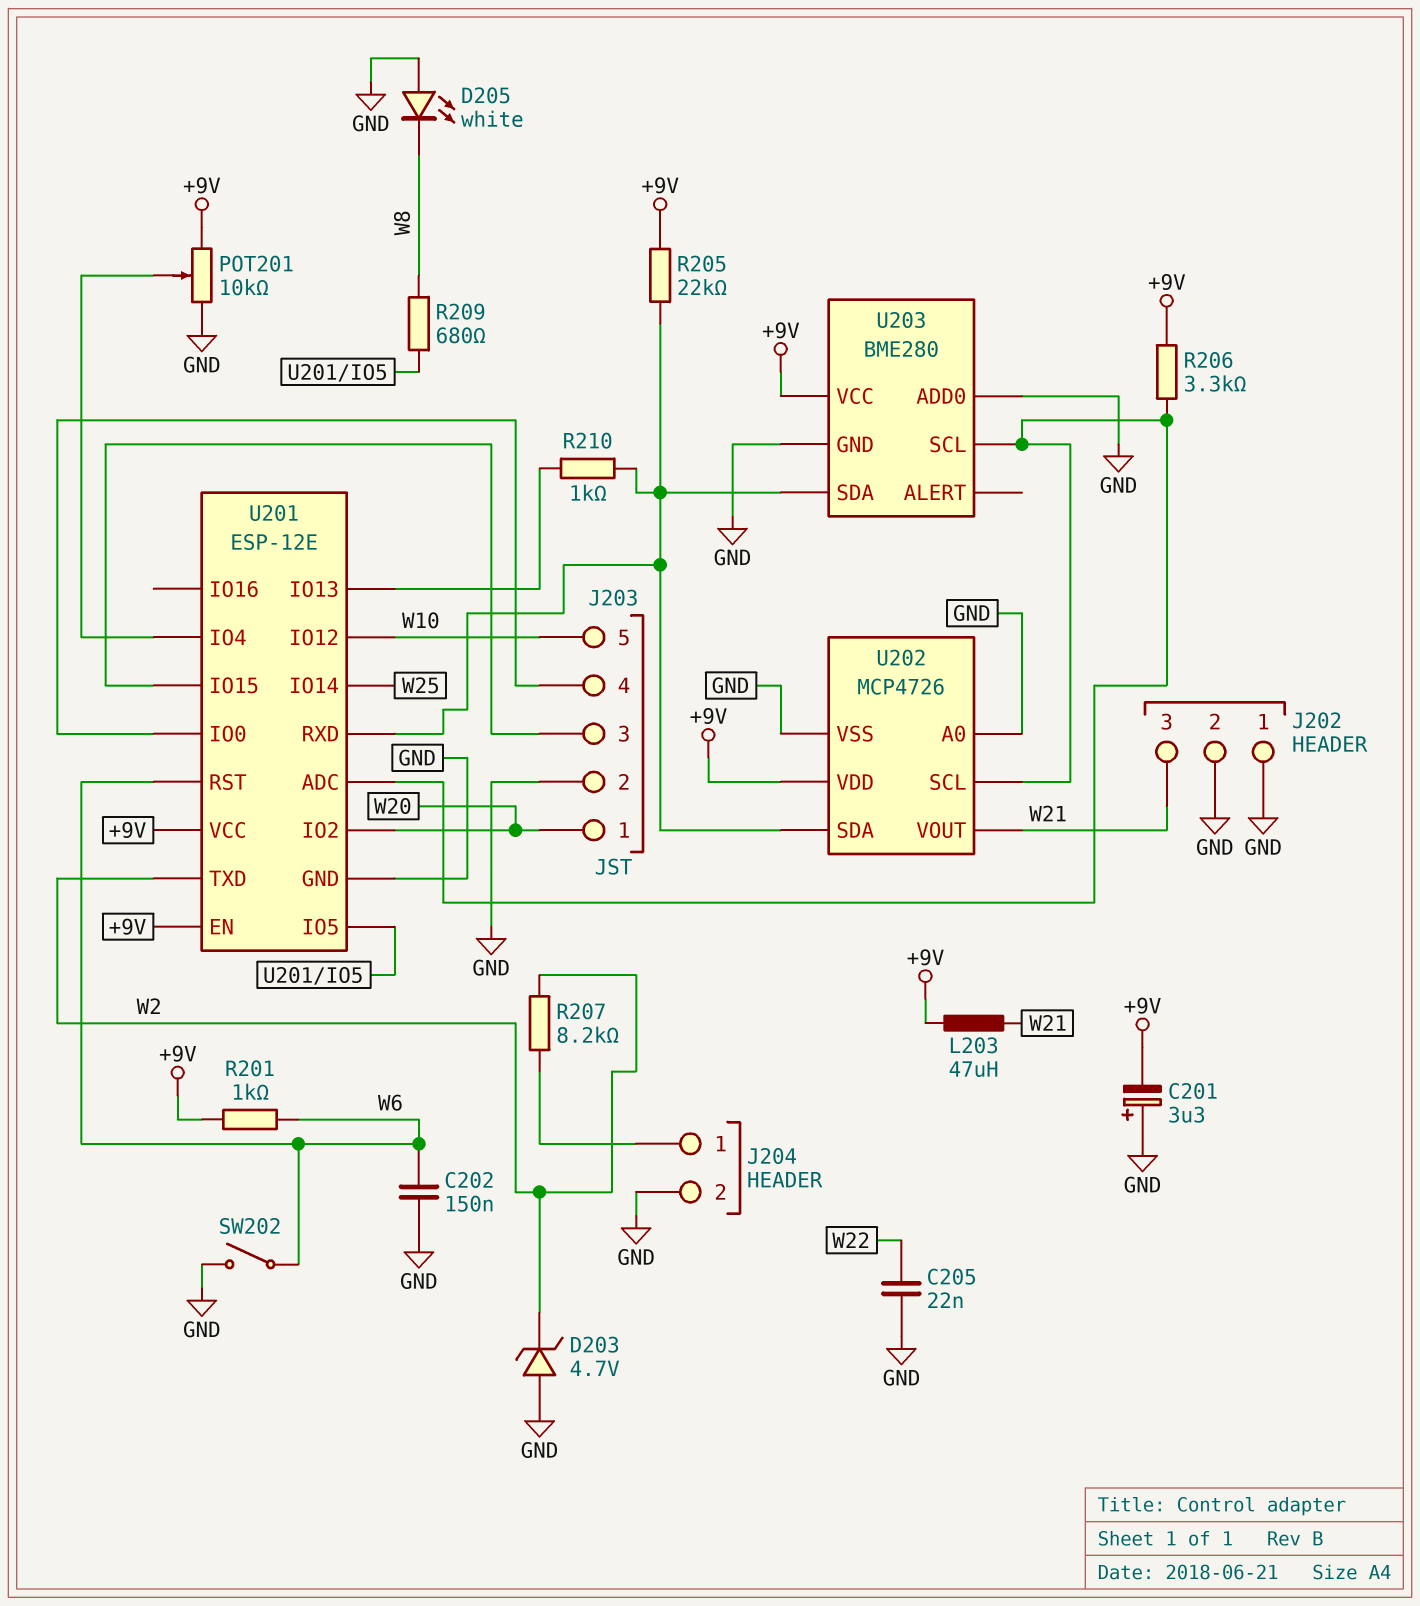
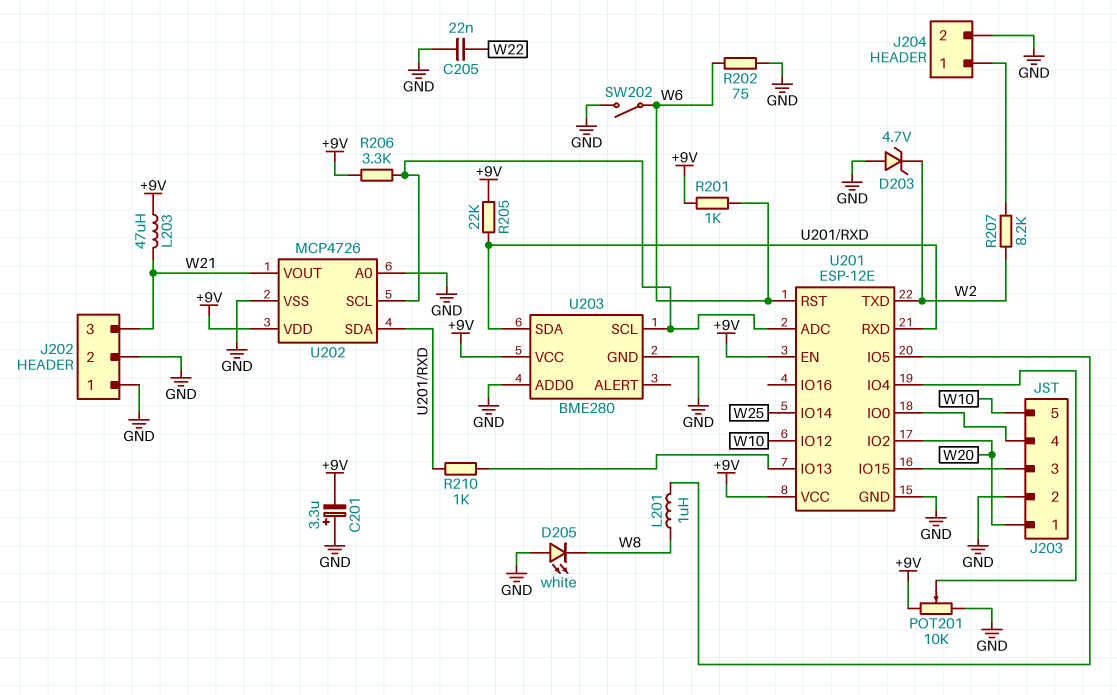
C202: 150nF (GND, W6) -> none
L201: none -> 1uH (U201/IO5, W8)
R202: none -> 75 (GND, W6)
R209: 680 (U201/IO5, W8) -> none

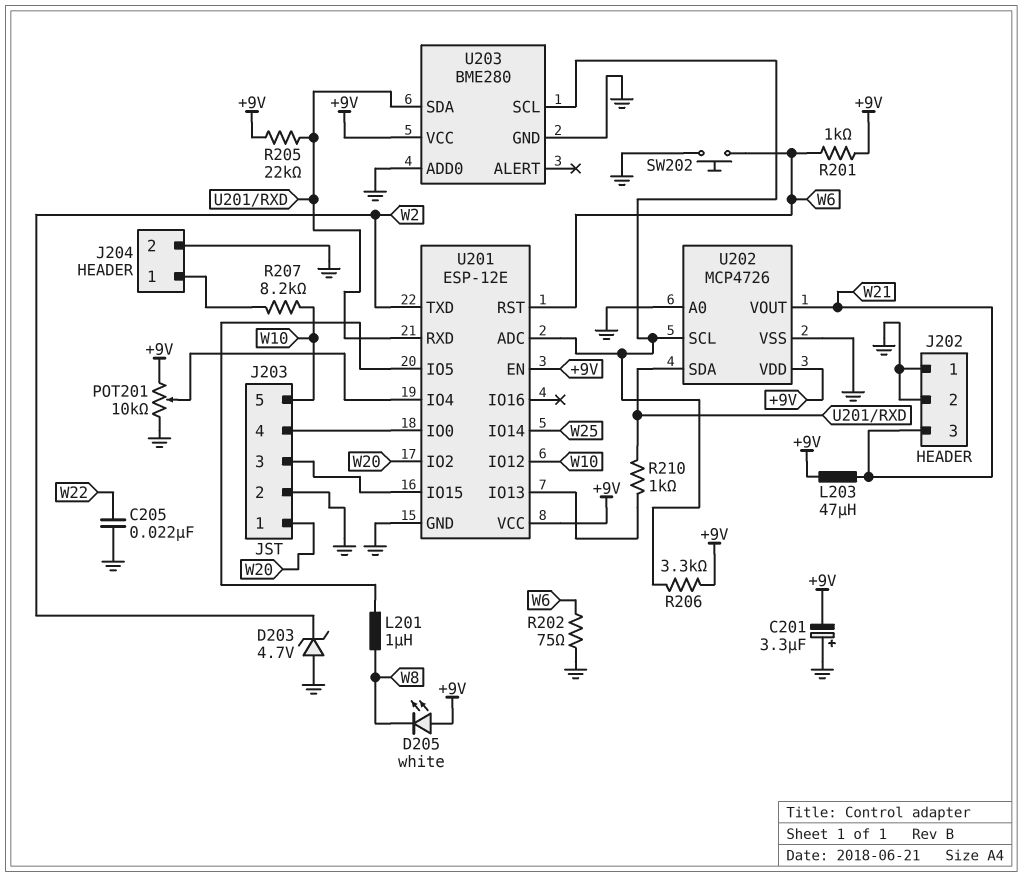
D205: LED white (A GND, K W8) -> LED white (A +9V, K W8)
R207: 8.2k (J204/1, W2) -> 8.2k (J204/1, W10)
SW202: switch (GND, W6) -> button (GND, W6)

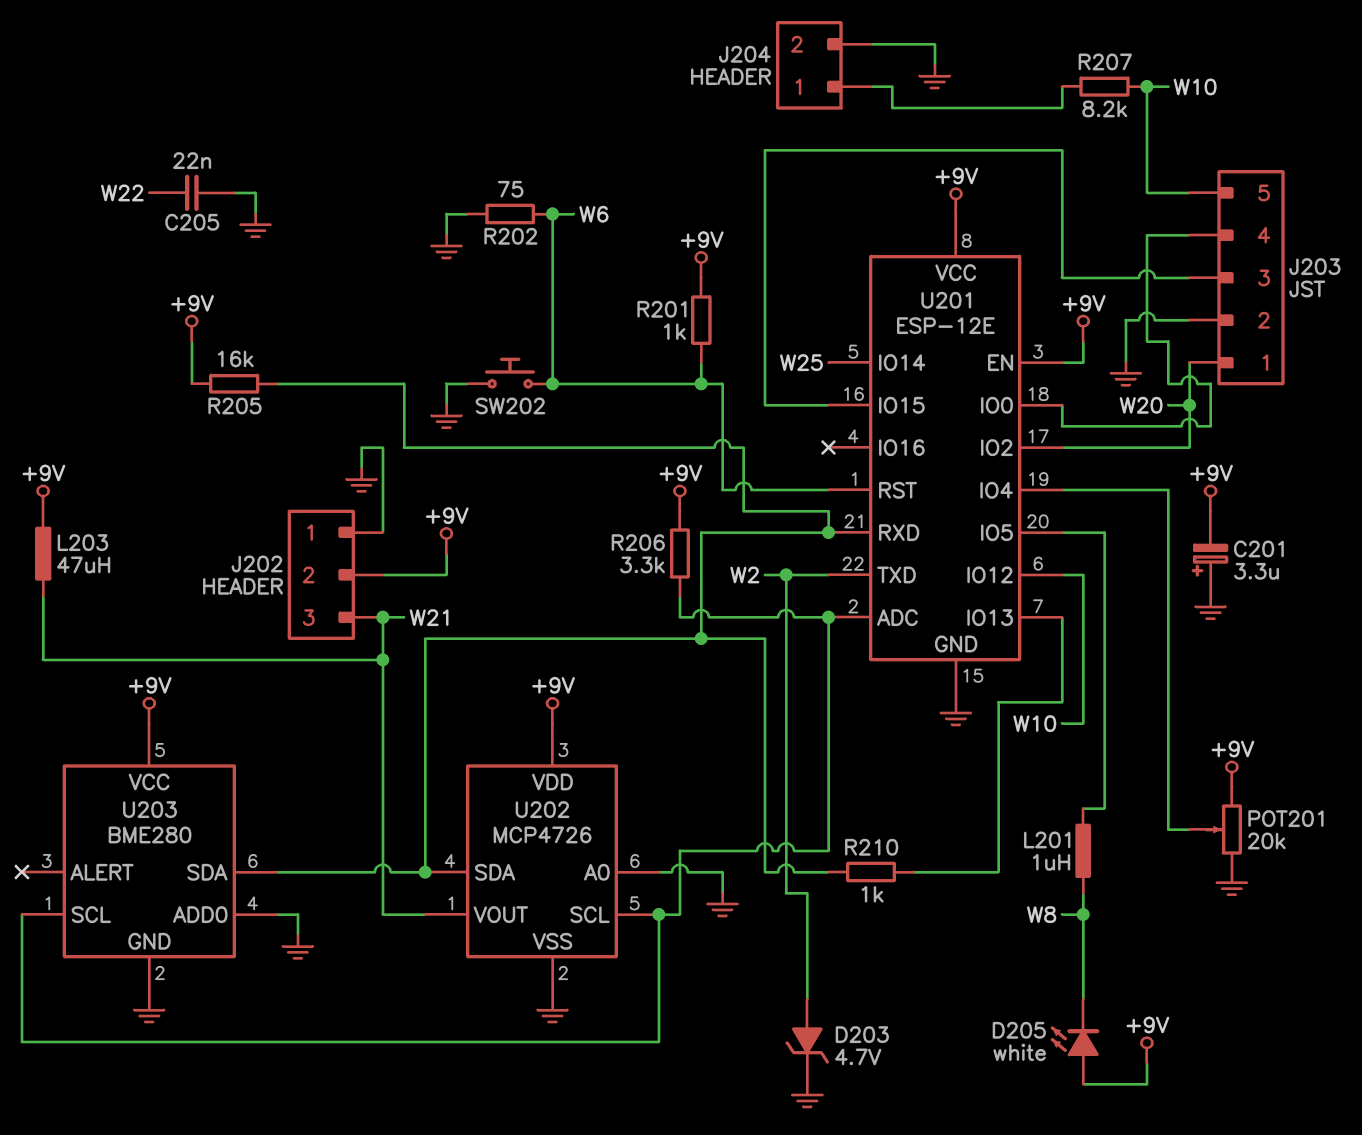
D203: zener 4.7V (A GND, K W2) -> zener 4.7V (A W2, K GND)
J202 pin 2: GND -> +9V
POT201: 10k (+9V, GND, wiper U201/IO4) -> 20k (+9V, GND, wiper U201/IO4)
R205: 22k (+9V, U201/RXD) -> 16k (+9V, U201/RXD)

